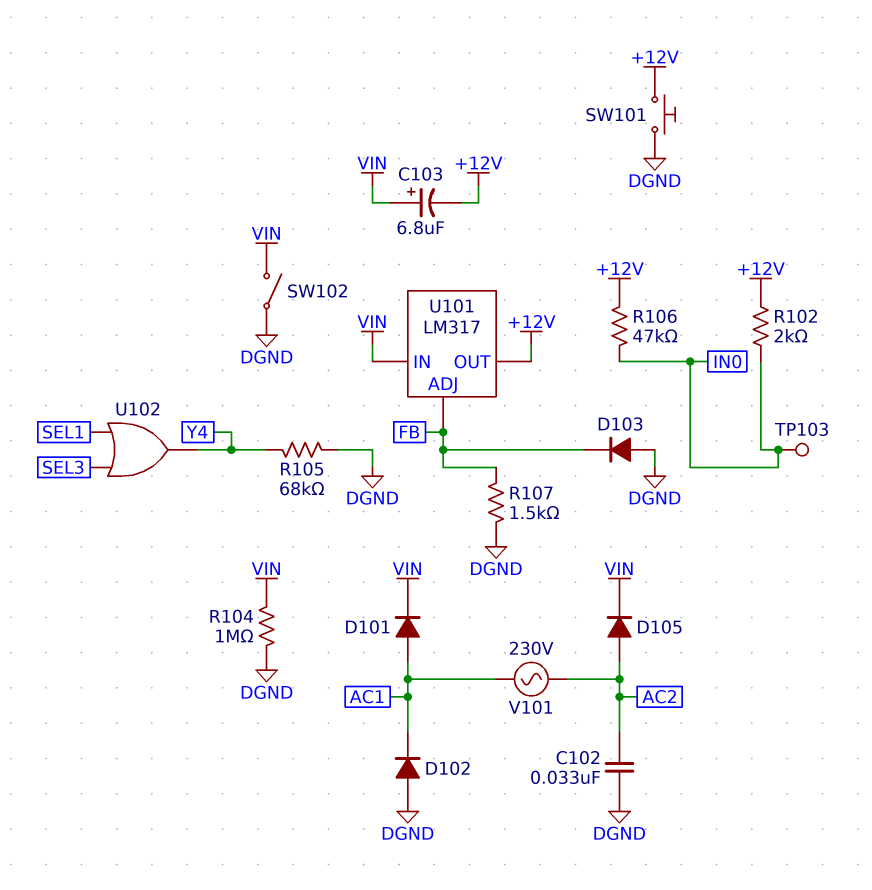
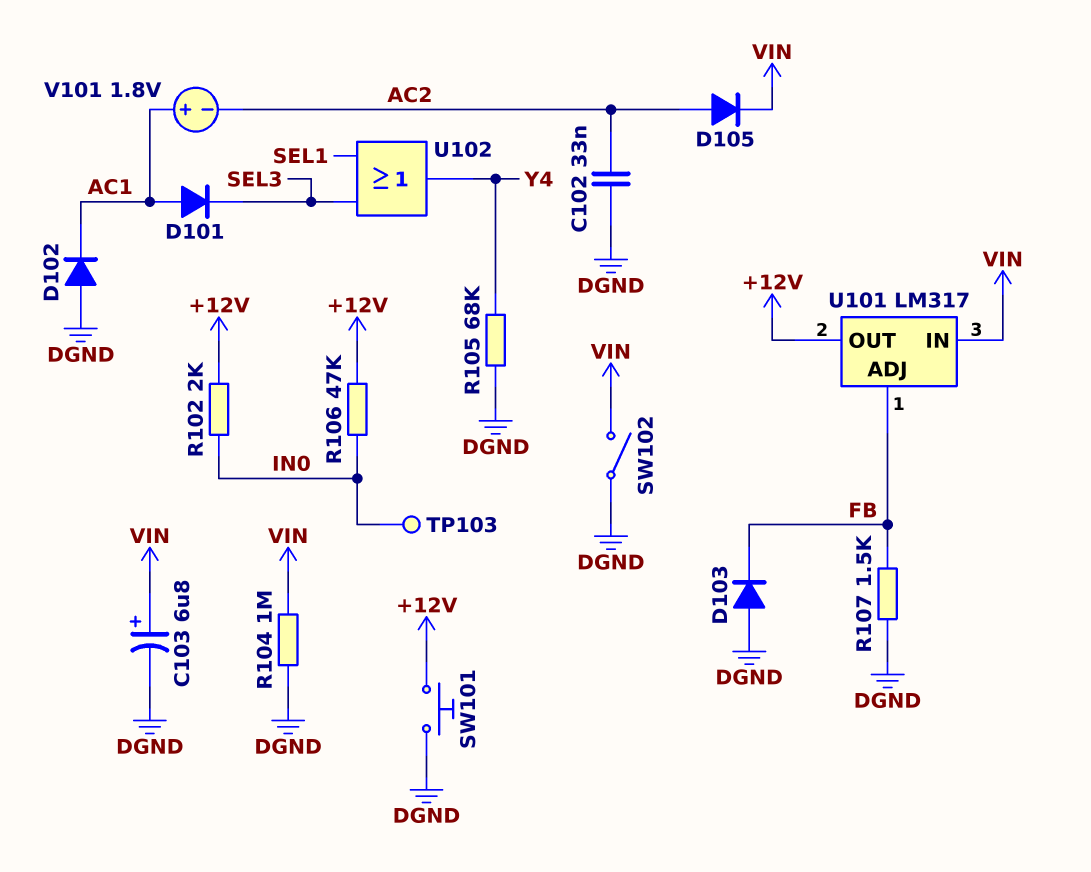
C103: 6.8uF (plus VIN, minus +12V) -> 6.8uF (plus VIN, minus DGND)
D101: diode (A AC1, K VIN) -> diode (A AC1, K SEL3)
V101: AC 230V (AC1, AC2) -> 1.8V (plus AC1, minus AC2)

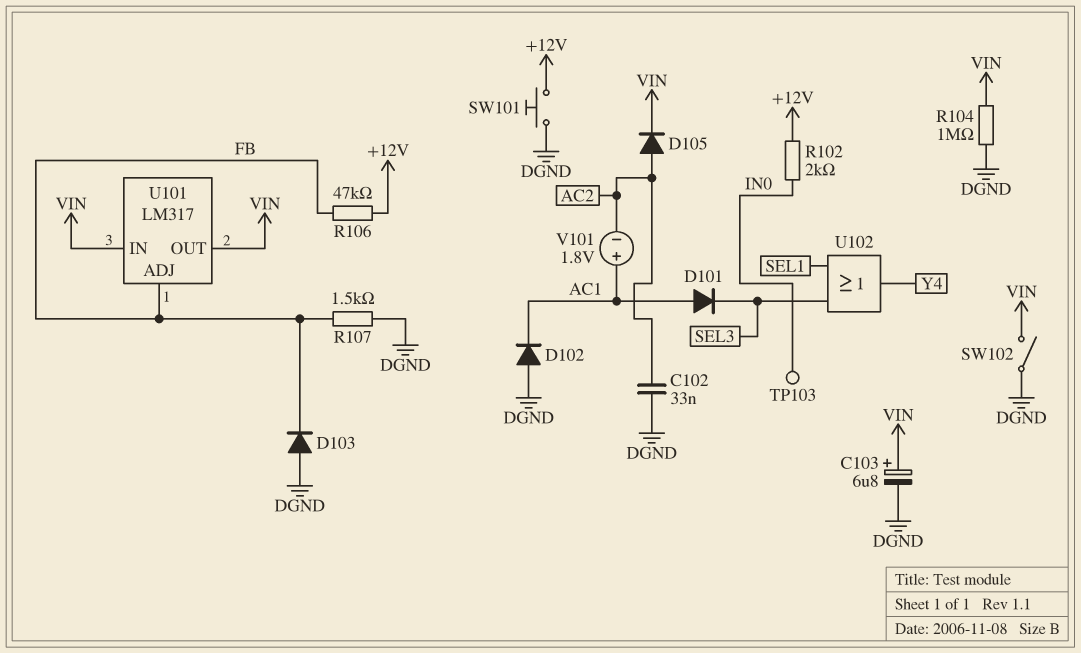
R105: 68k (DGND, Y4) -> none
R106: 47k (+12V, IN0) -> 47k (+12V, FB)
U101 pin OUT: +12V -> VIN

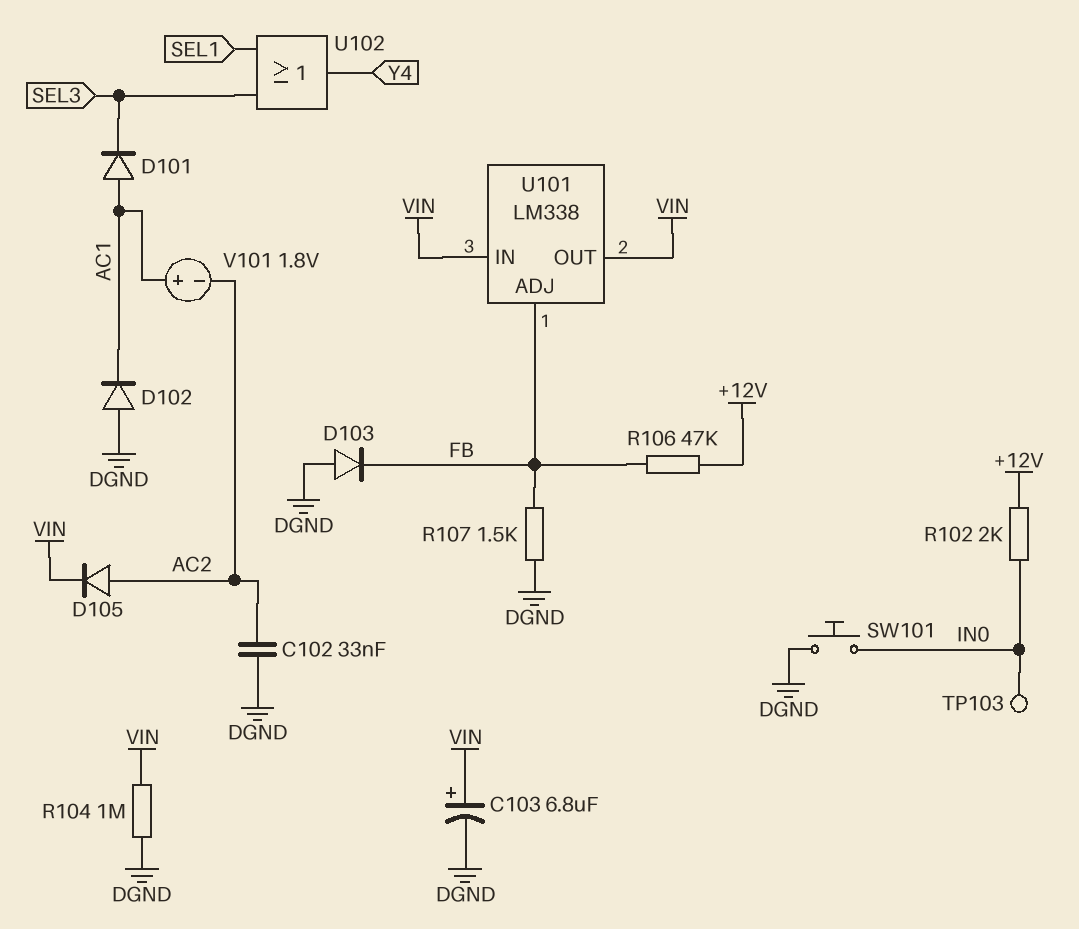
SW101: button (+12V, DGND) -> button (DGND, IN0)
SW102: switch (DGND, VIN) -> none
U101: LM317 -> LM338

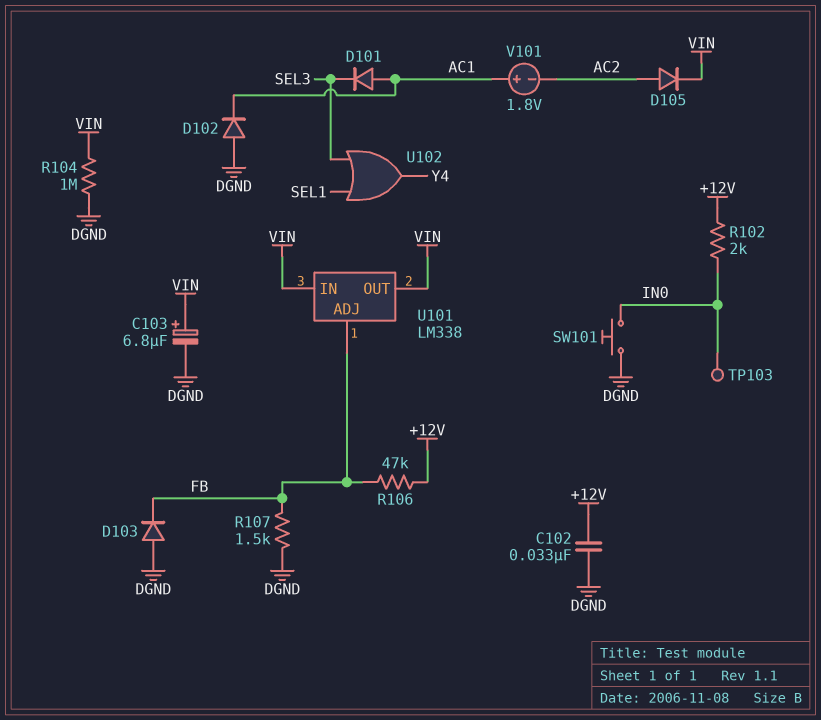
C102: 33nF (AC2, DGND) -> 33nF (+12V, DGND)

